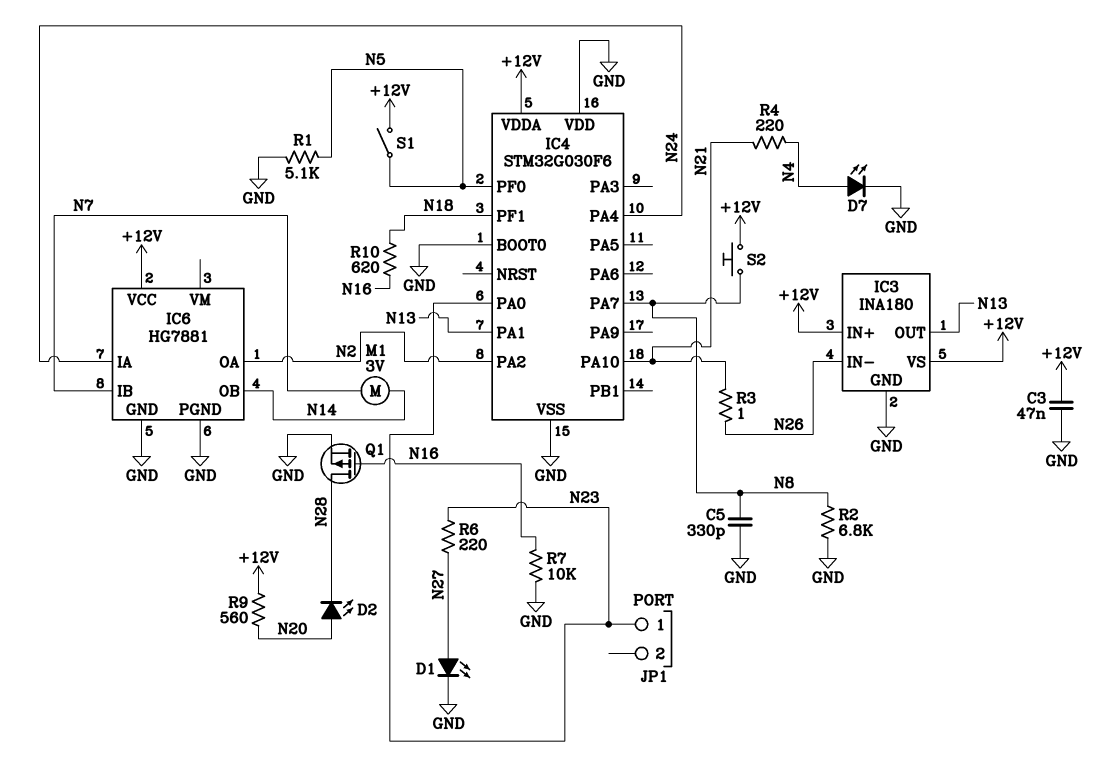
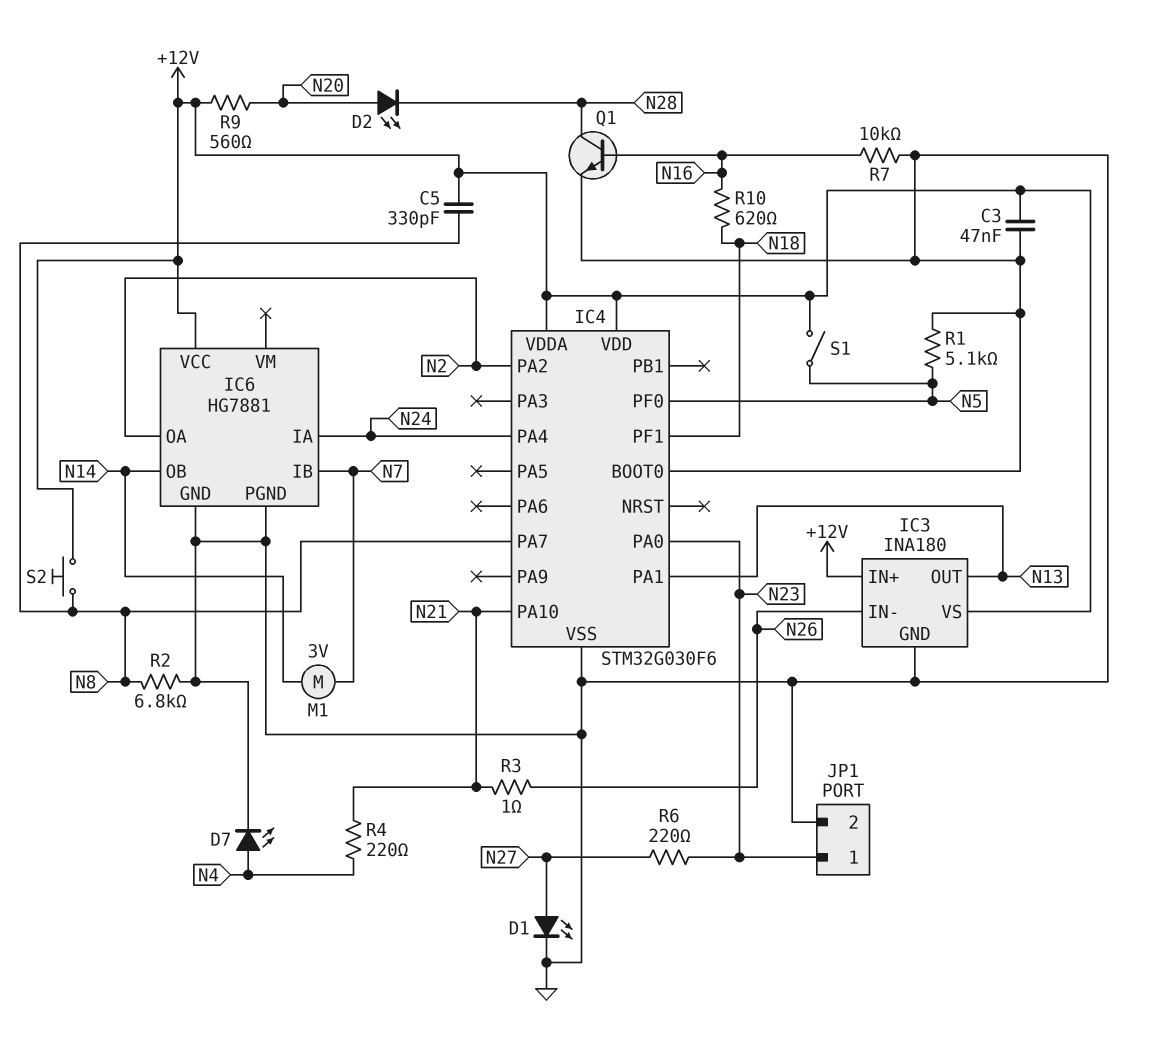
C5: 330pF (GND, N8) -> 330pF (+12V, N8)
IC4 pin VDD: GND -> +12V
JP1 pin 2: none -> GND
Q1: PMOS (G N16, D N28, S GND) -> NPN (B N16, C N28, E GND)

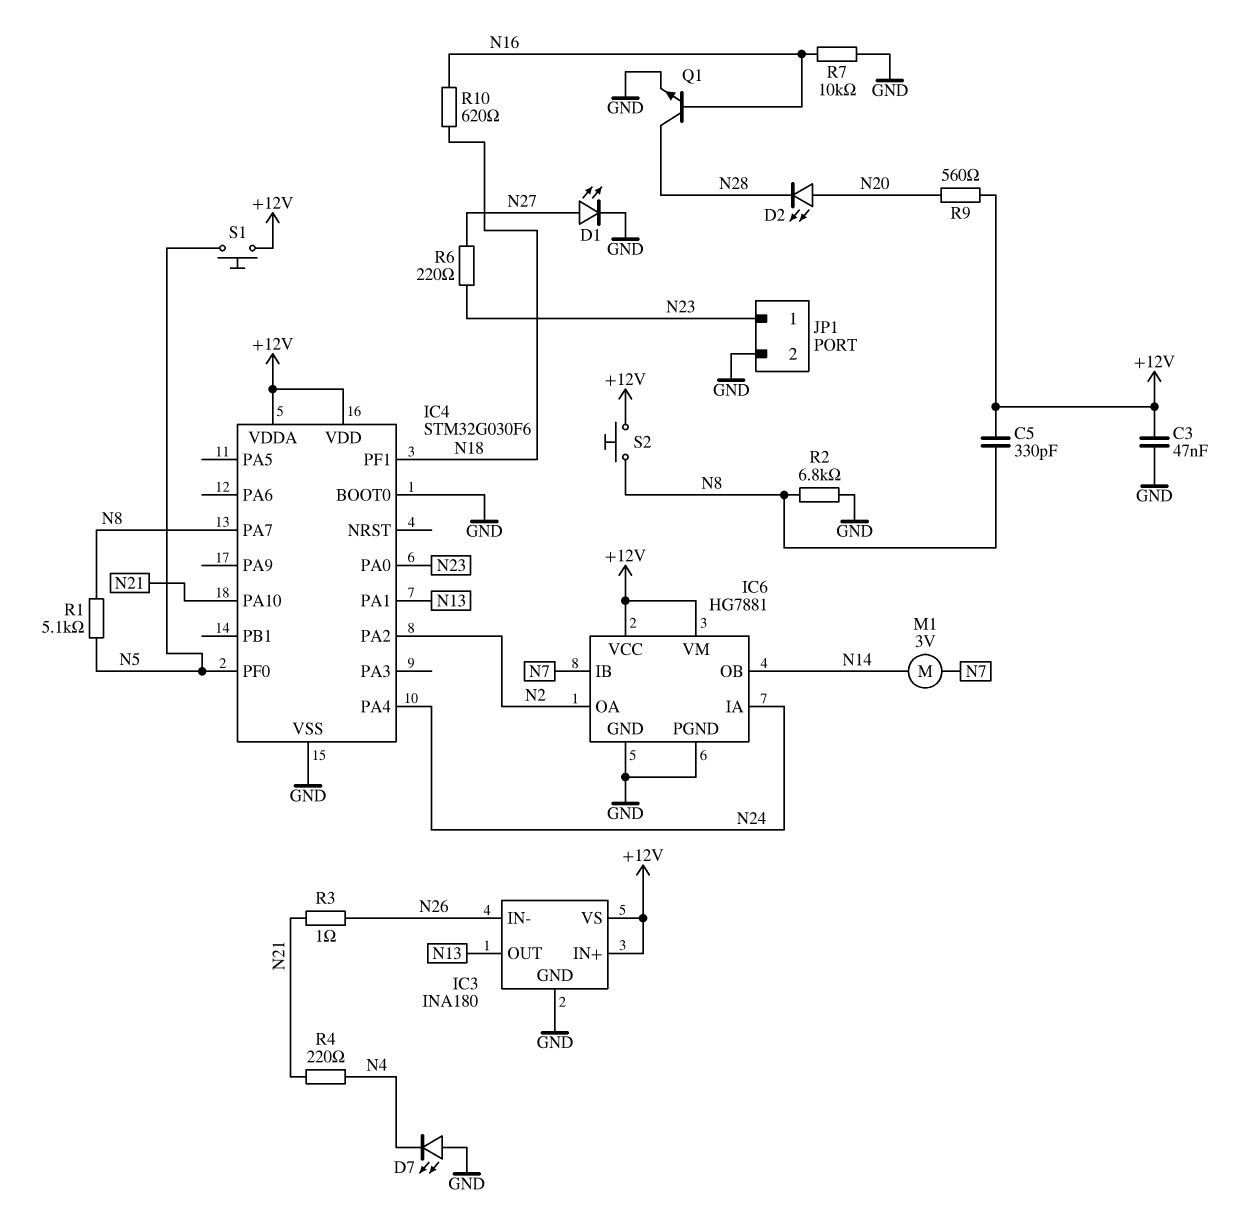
D7: LED (A N4, K GND) -> LED (A GND, K N4)
IC6 pin VM: none -> +12V
R1: 5.1k (GND, N5) -> 5.1k (N5, N8)
S1: switch (+12V, N5) -> button (+12V, N5)

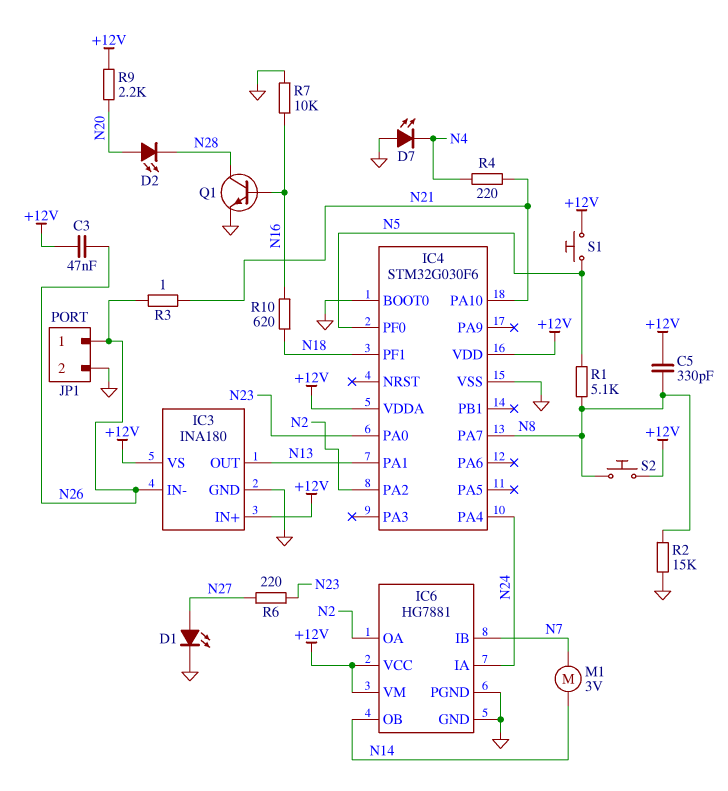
C3: 47nF (+12V, GND) -> 47nF (+12V, N26)
JP1 pin 1: N23 -> N26
R2: 6.8k (GND, N8) -> 15k (GND, N8)
R9: 560 (+12V, N20) -> 2.2k (+12V, N20)

